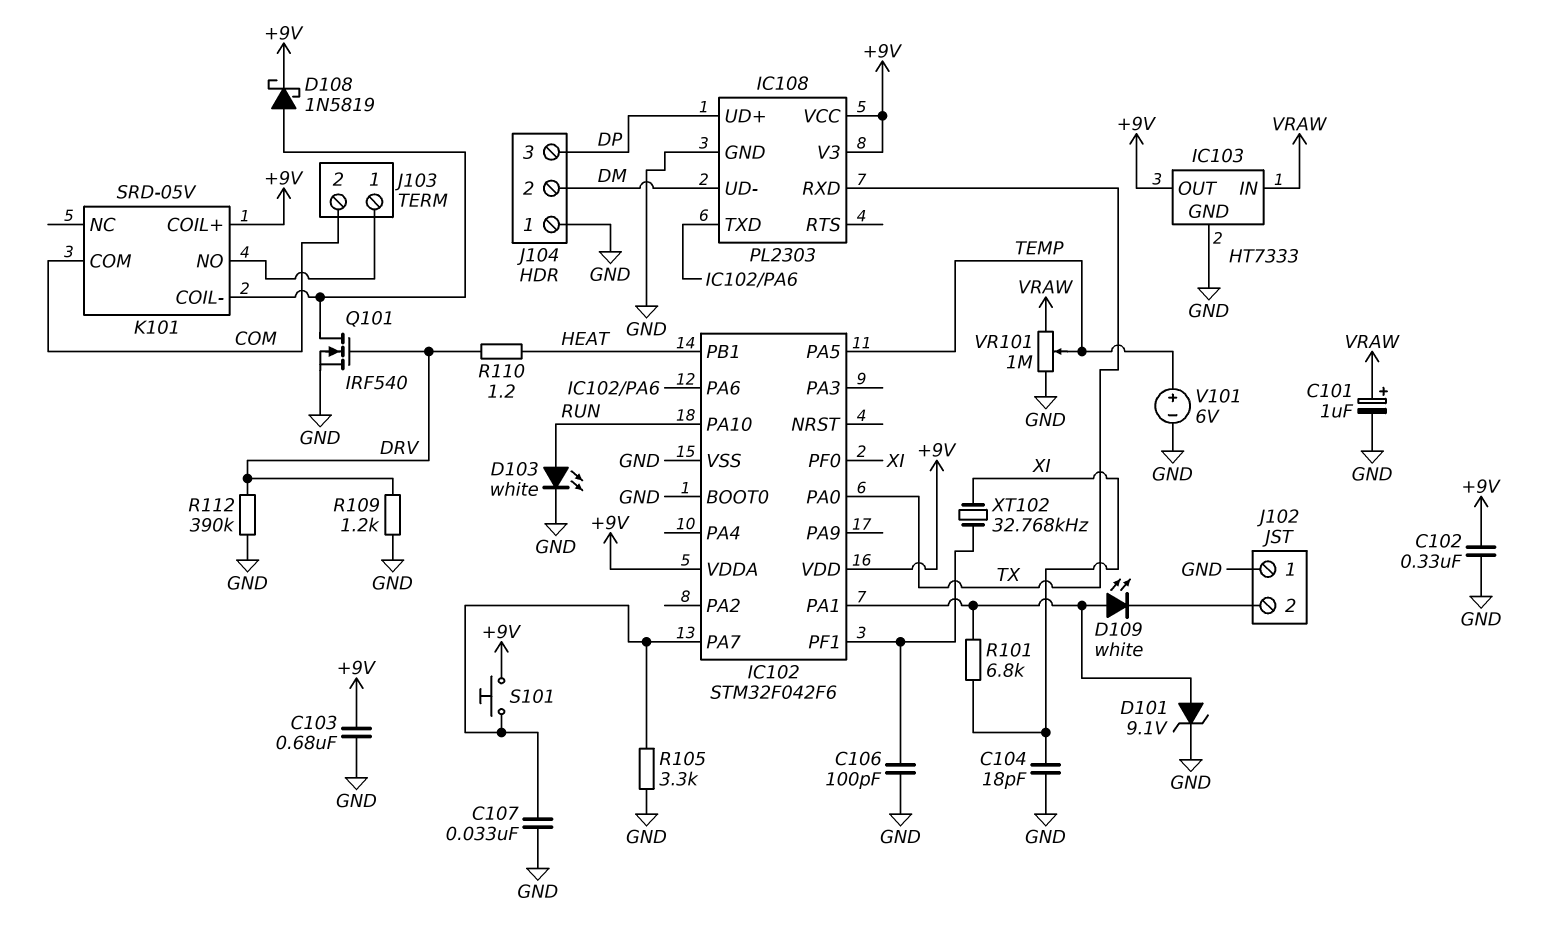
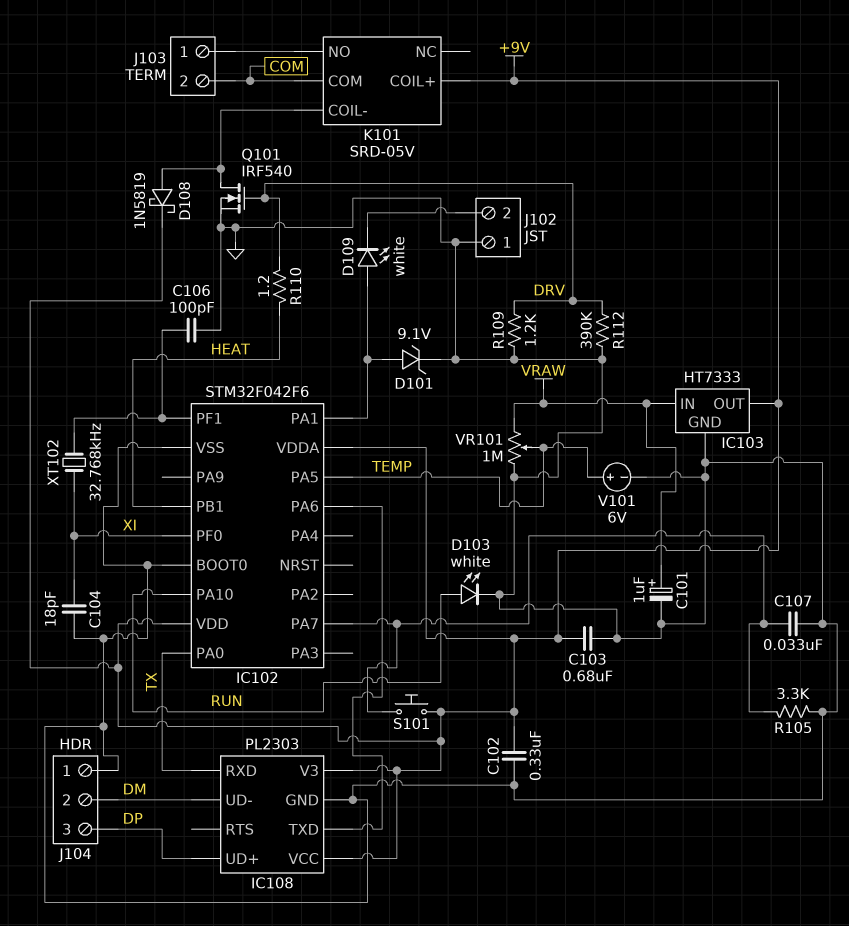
R101: 6.8k (IC102/PA1, XI) -> none

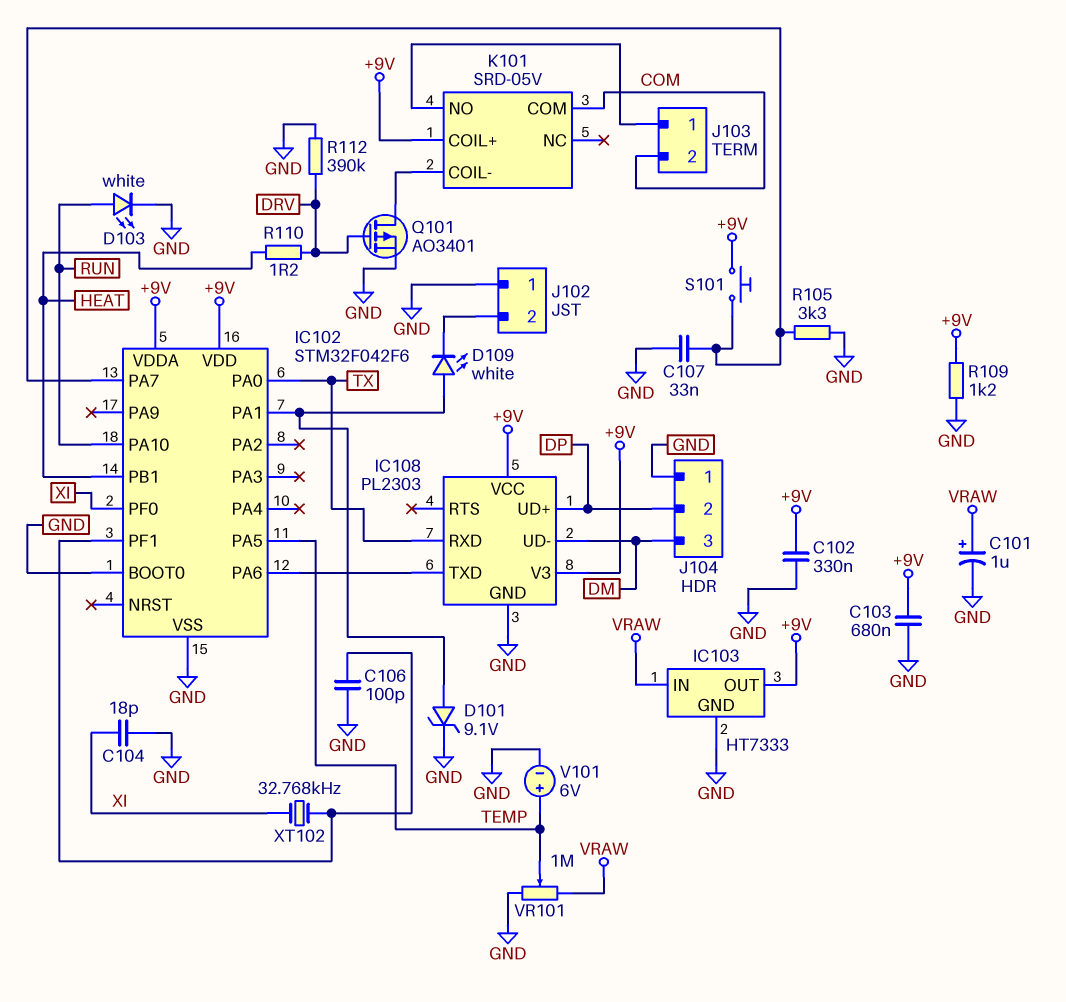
D108: schottky 1N5819 (A K101/COIL-, K +9V) -> none
J104 pin 2: DM -> DP
J104 pin 3: DP -> DM
Q101: NMOS IRF540 (G DRV, D K101/COIL-, S GND) -> PMOS AO3401 (G DRV, D K101/COIL-, S GND)
R109: 1.2k (DRV, GND) -> 1.2k (+9V, GND)

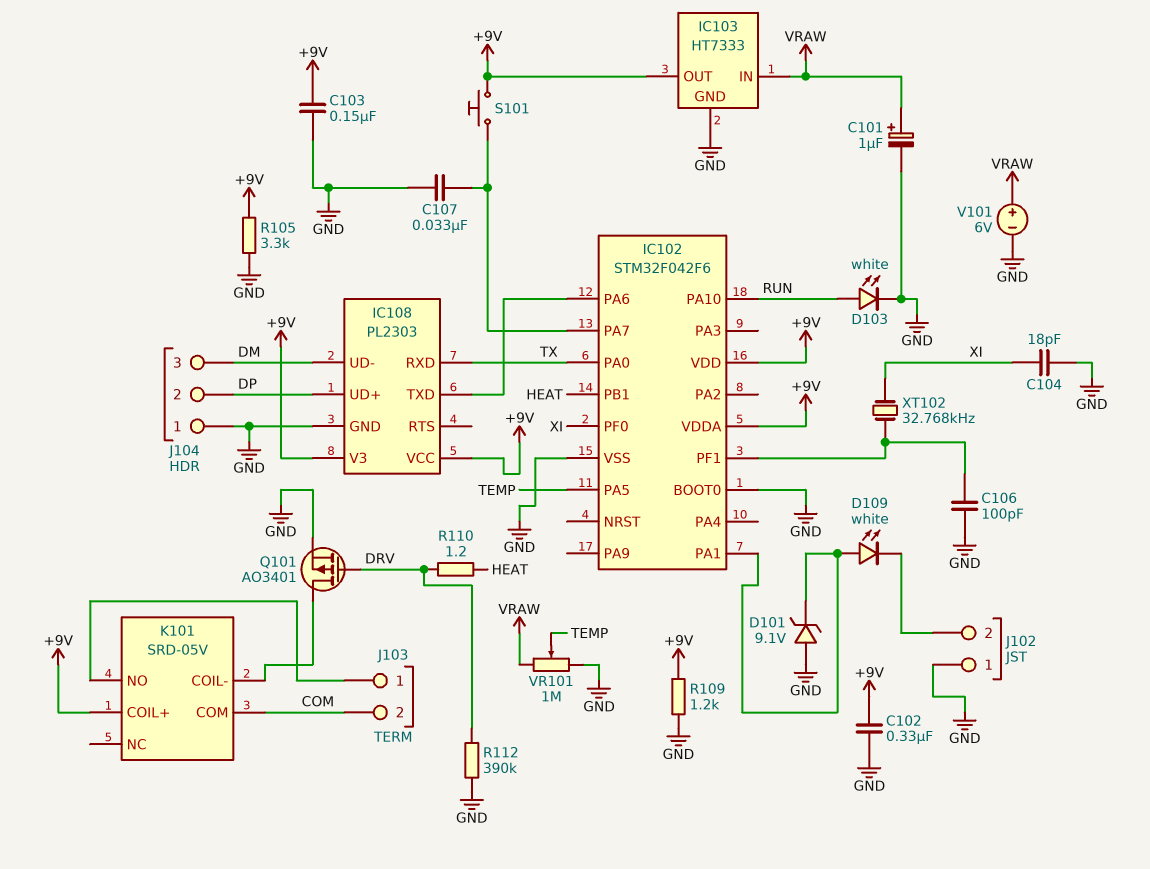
C103: 680nF (+9V, GND) -> 150nF (+9V, GND)
D101: zener 9.1V (A IC102/PA1, K GND) -> zener 9.1V (A GND, K IC102/PA1)
R105: 3.3k (GND, IC102/PA7) -> 3.3k (+9V, GND)
V101: 6V (plus TEMP, minus GND) -> 6V (plus VRAW, minus GND)

